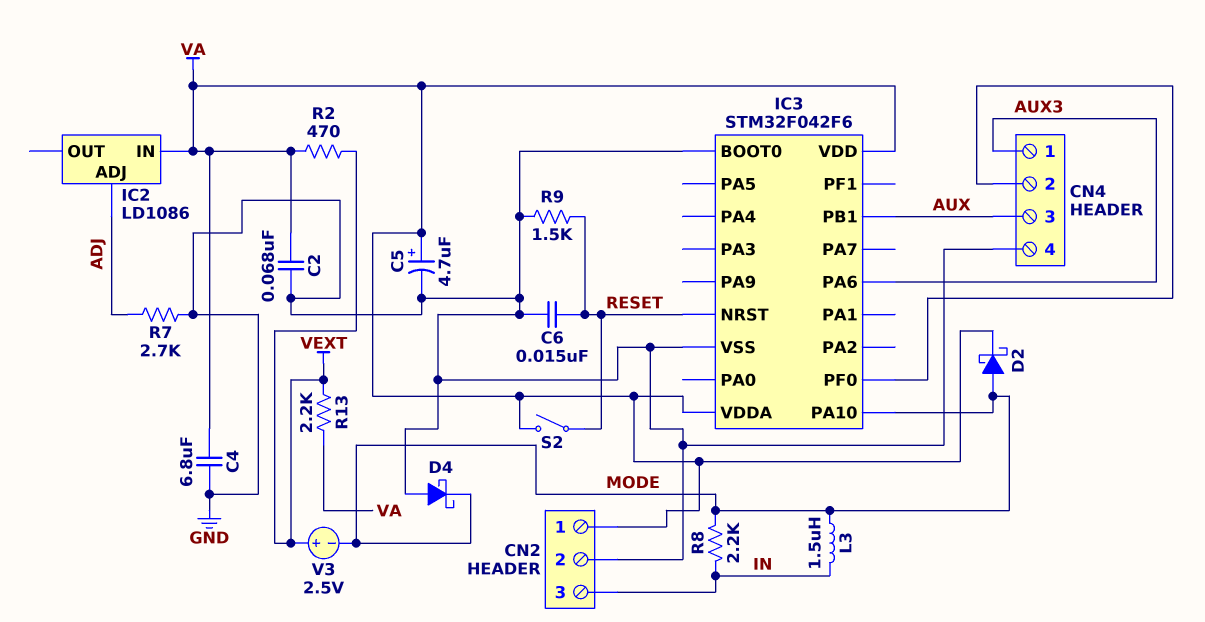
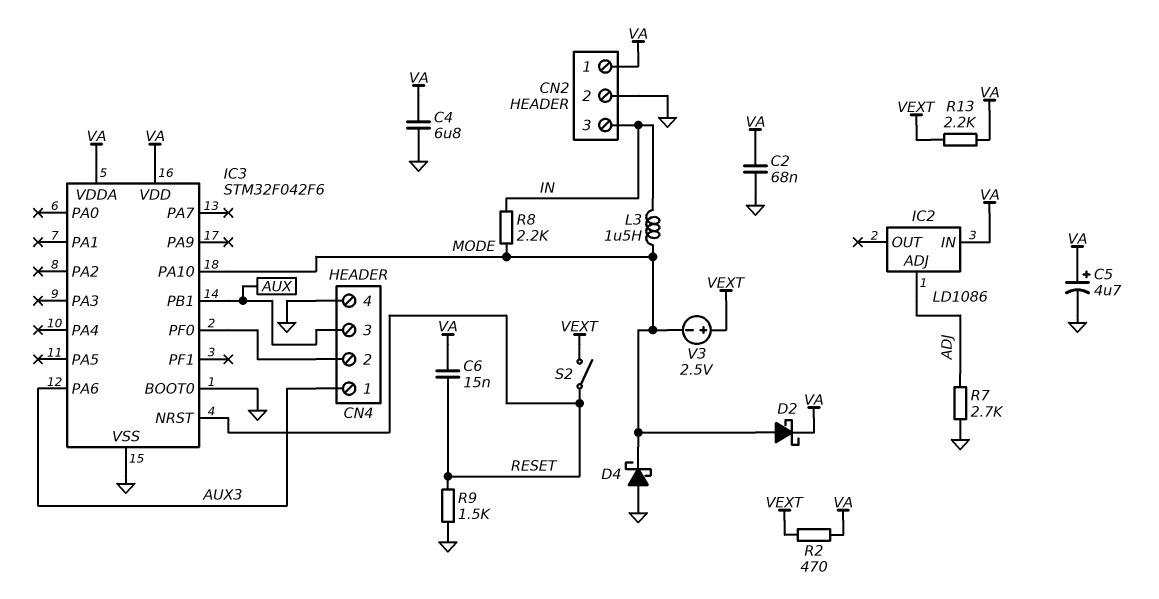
C6: 15nF (GND, RESET) -> 15nF (RESET, VA)
S2: switch (RESET, VA) -> switch (RESET, VEXT)

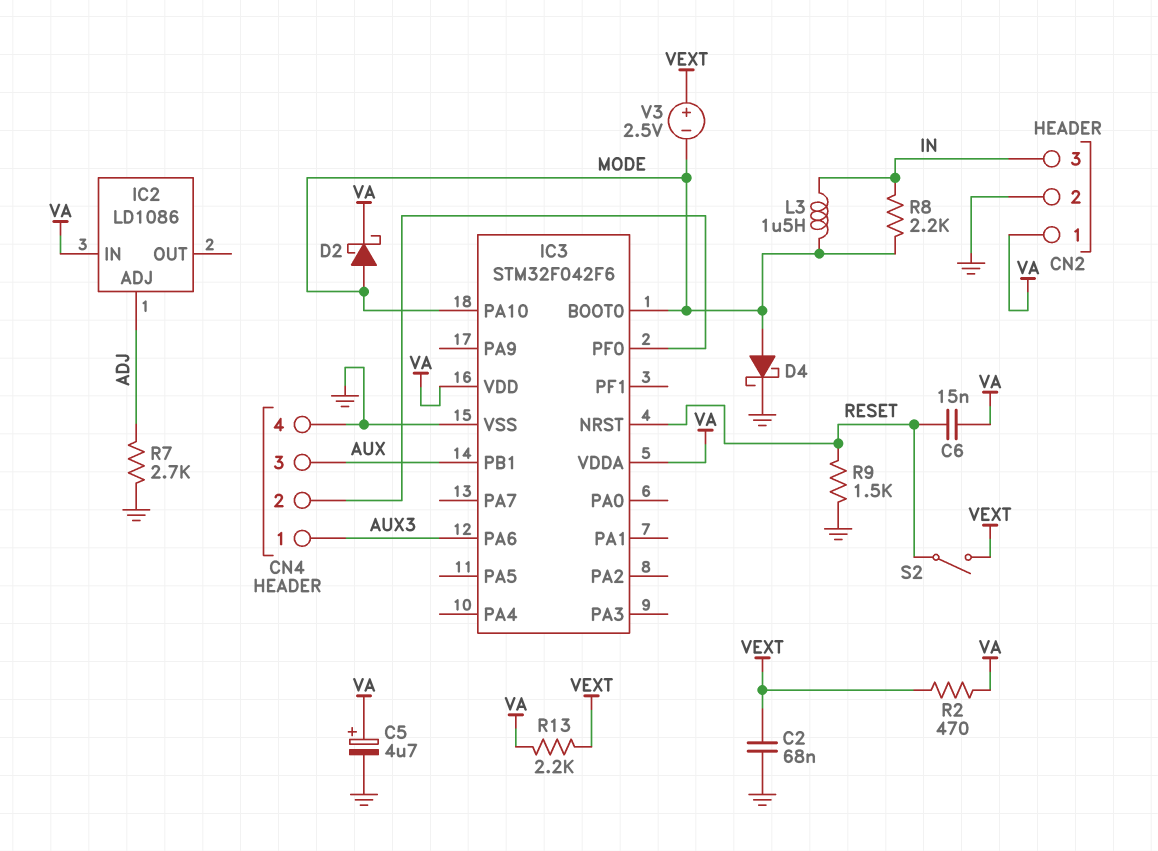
C2: 68nF (GND, VA) -> 68nF (GND, VEXT)
C4: 6.8uF (GND, VA) -> none
D4: schottky (A GND, K MODE) -> schottky (A MODE, K GND)
IC3 pin BOOT0: GND -> MODE

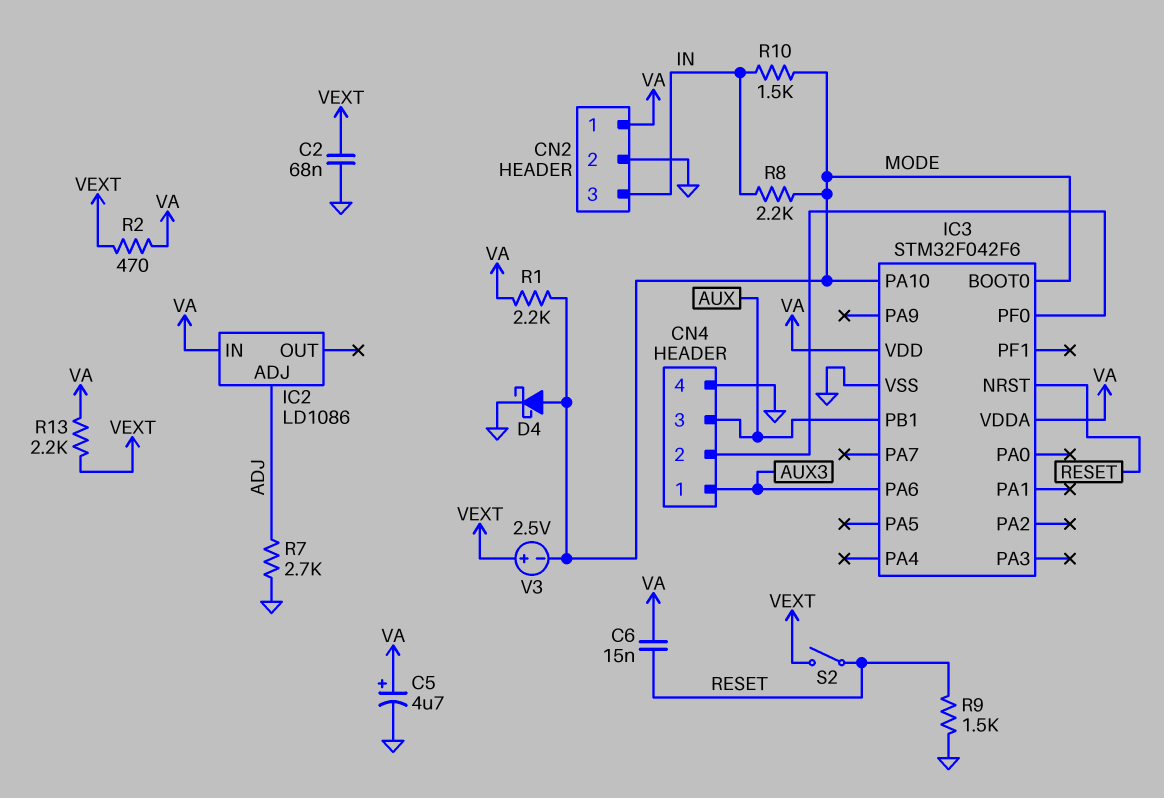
D2: schottky (A MODE, K VA) -> none
L3: 1.5uH (IN, MODE) -> none
R1: none -> 2.2k (MODE, VA)
R10: none -> 1.5k (IN, MODE)

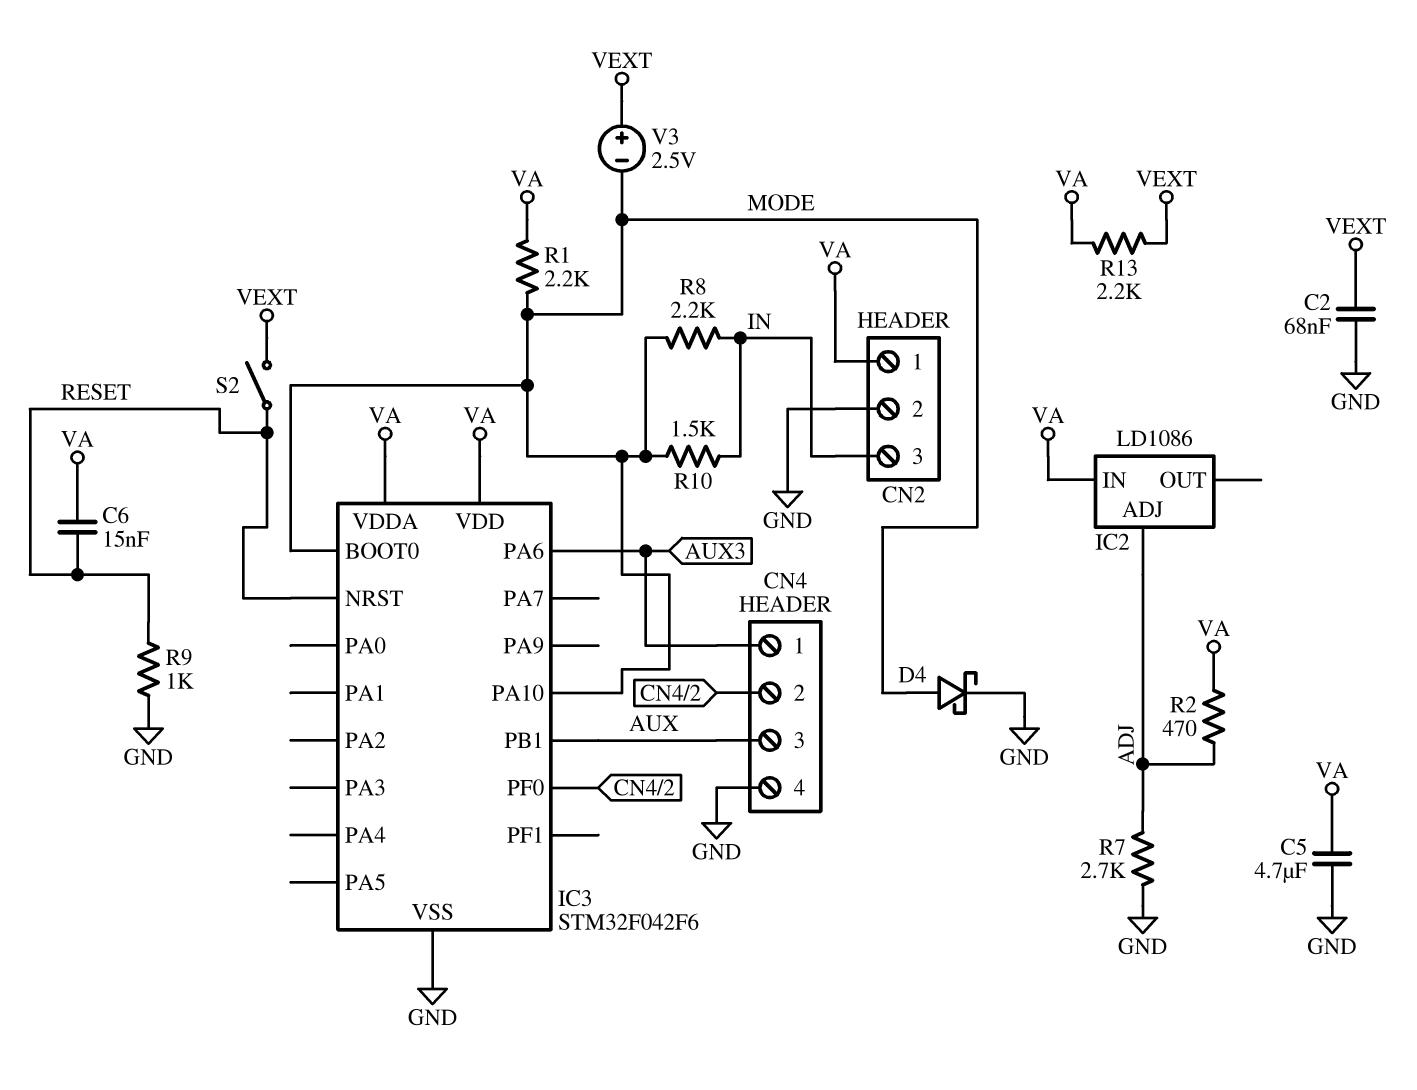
C5: 4.7uF (plus VA, minus GND) -> 4.7uF (GND, VA)
R2: 470 (VA, VEXT) -> 470 (ADJ, VA)
R9: 1.5k (GND, RESET) -> 1k (GND, RESET)

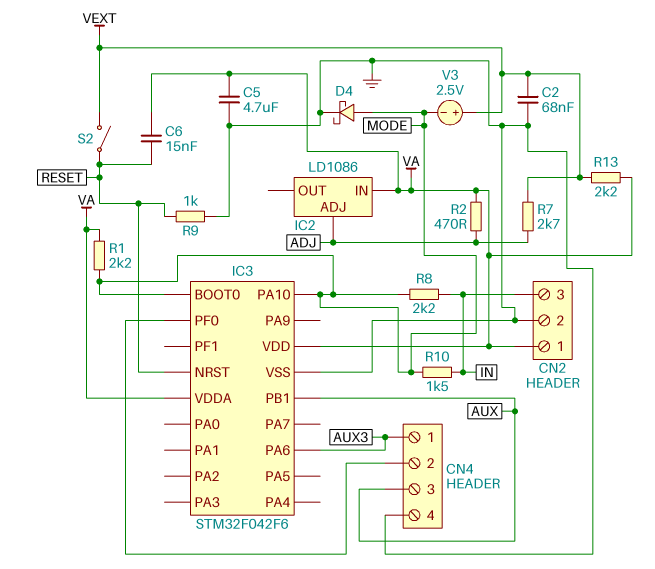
R7: 2.7k (ADJ, GND) -> 2.7k (ADJ, VEXT)

